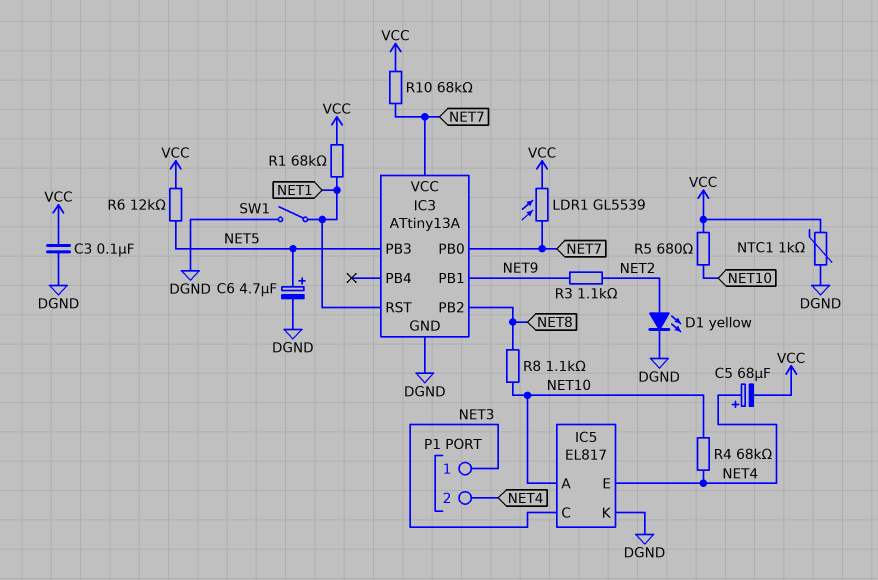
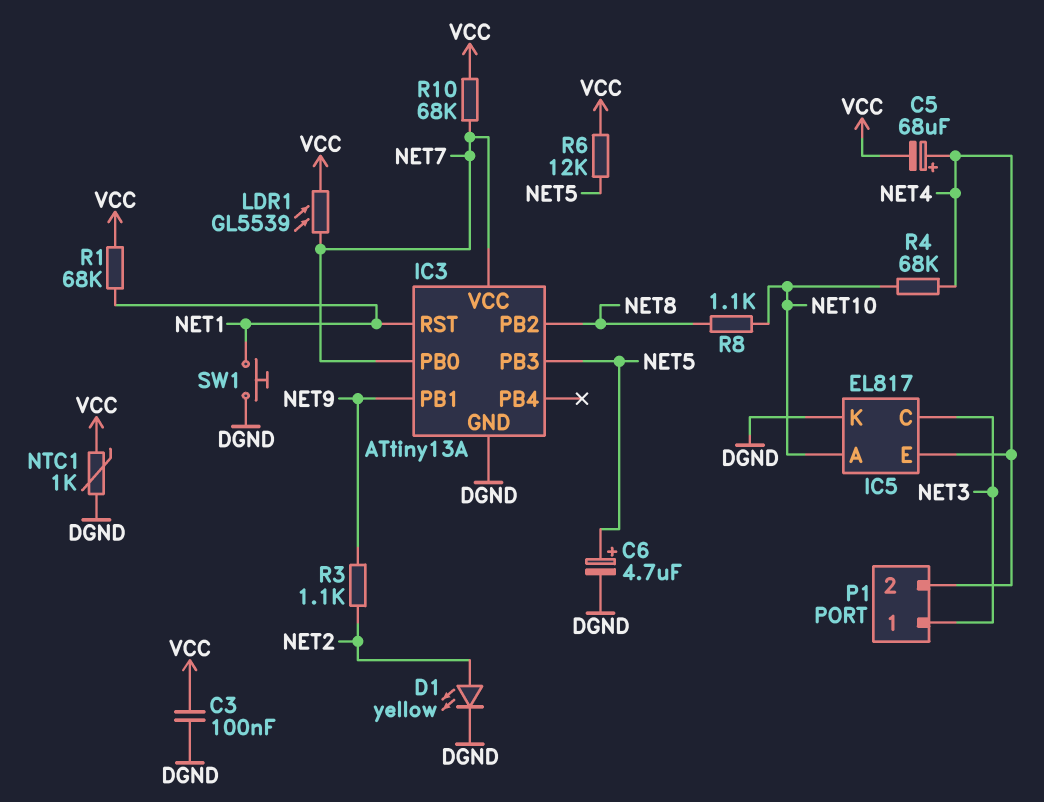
R5: 680 (NET10, VCC) -> none
SW1: switch (DGND, NET1) -> button (DGND, NET1)

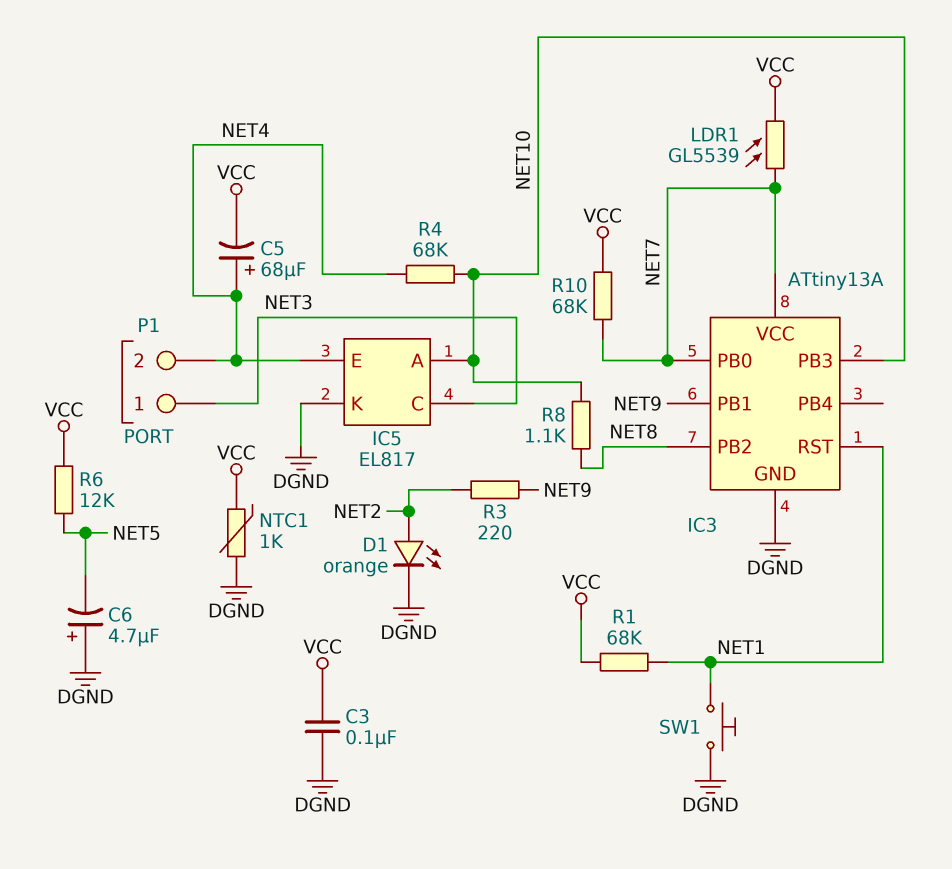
C6: 4.7uF (plus NET5, minus DGND) -> 4.7uF (plus DGND, minus NET5)
D1: LED yellow (A NET2, K DGND) -> LED orange (A NET2, K DGND)
IC3 pin PB3: NET5 -> NET10
R3: 1.1k (NET2, NET9) -> 220 (NET2, NET9)

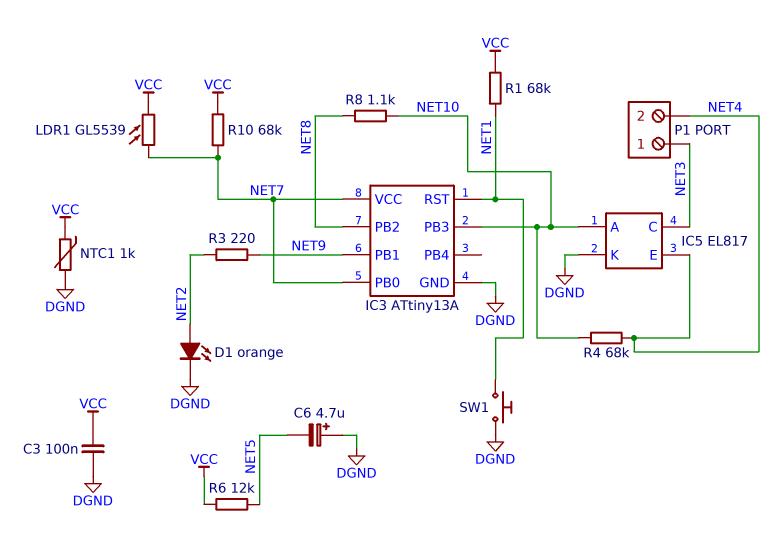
C5: 68uF (plus NET4, minus VCC) -> none

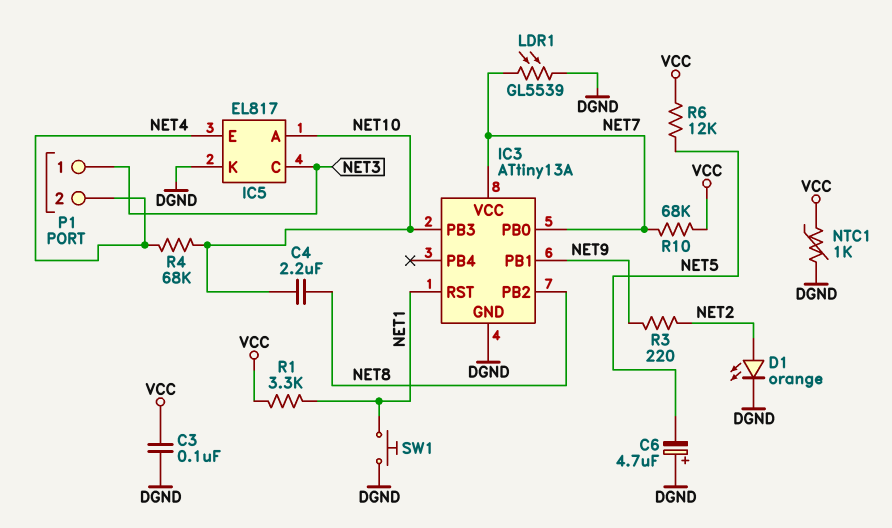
C4: none -> 2.2uF (NET8, NET10)
LDR1: GL5539 (NET7, VCC) -> GL5539 (DGND, NET7)
R1: 68k (NET1, VCC) -> 3.3k (NET1, VCC)
R8: 1.1k (NET8, NET10) -> none

